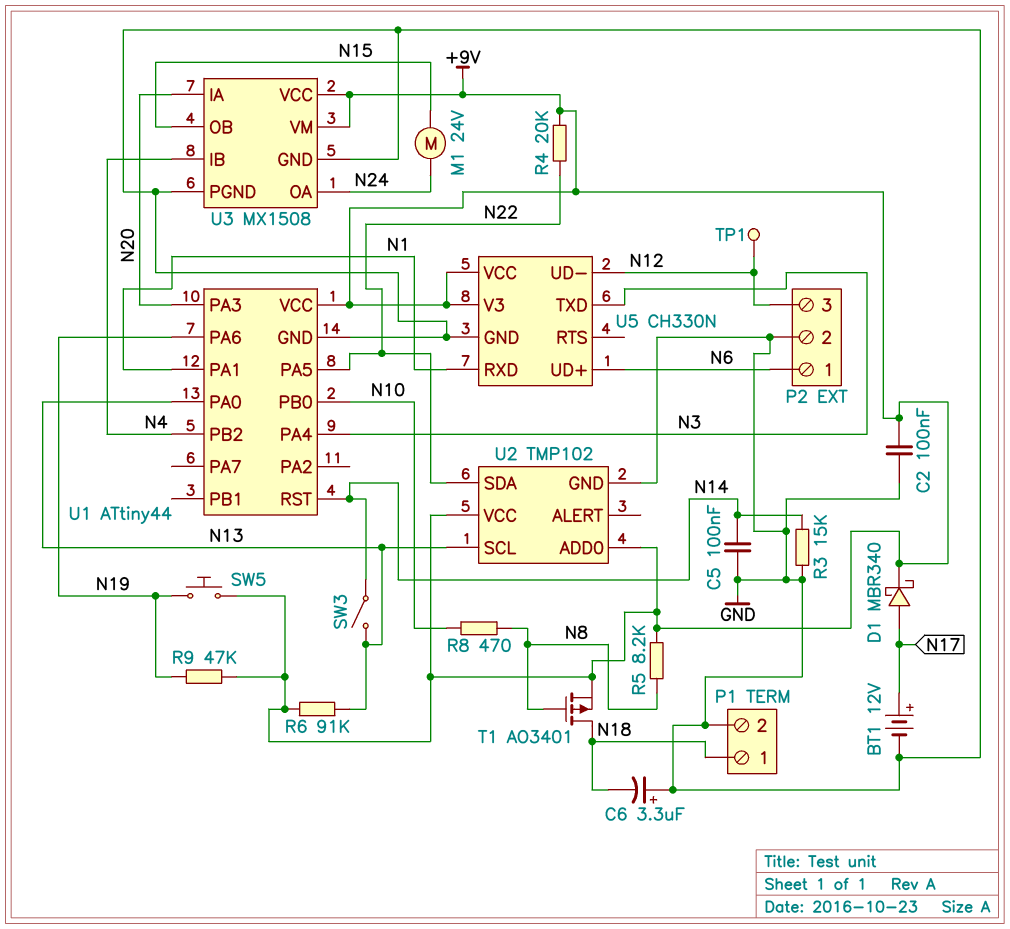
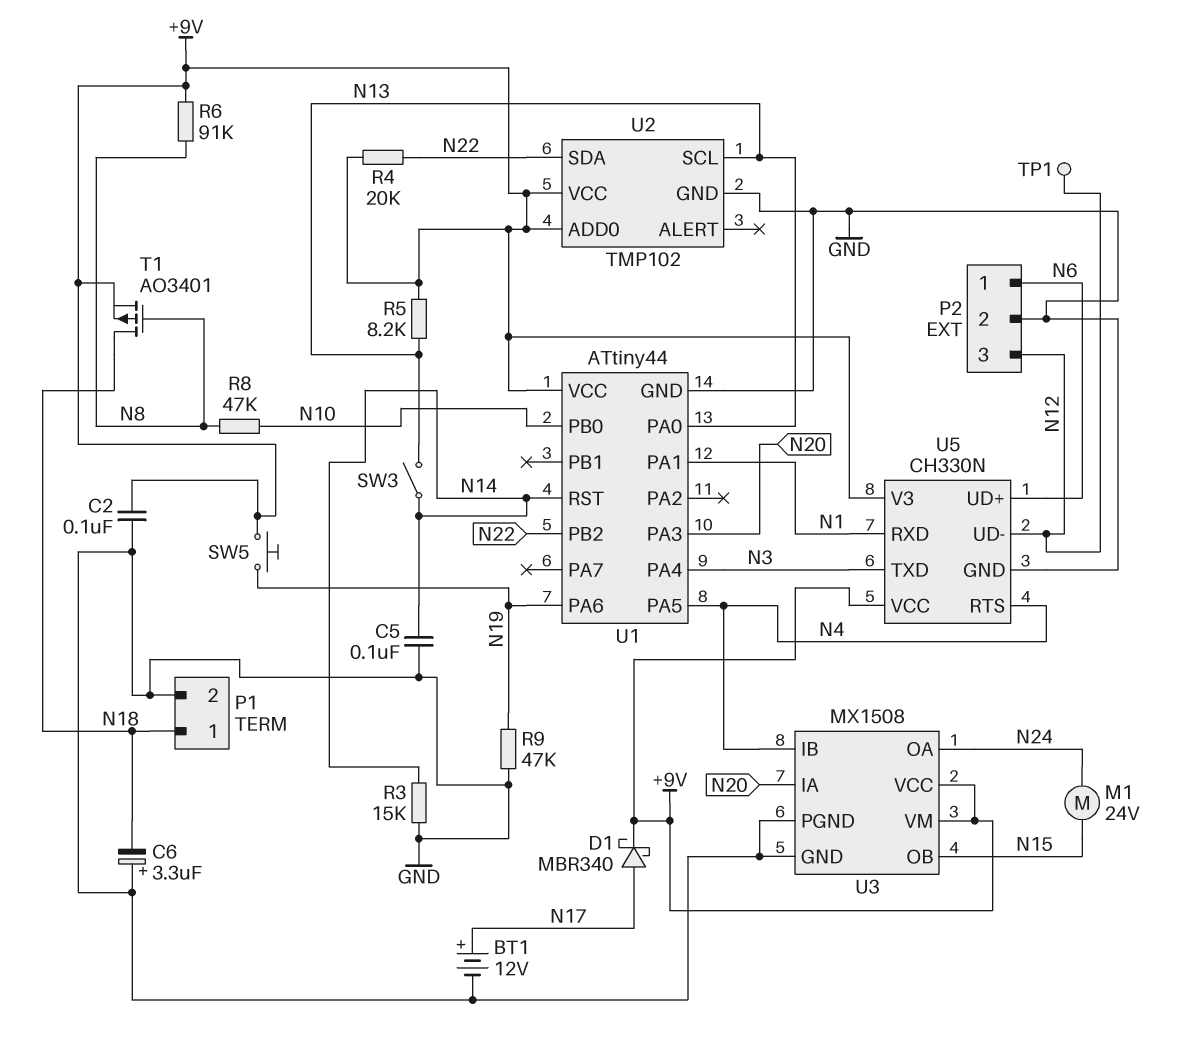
R5: 8.2k (+9V, N8) -> 8.2k (+9V, N13)
R6: 91k (+9V, N13) -> 91k (+9V, N8)
R8: 470 (N8, N10) -> 47k (N8, N10)
R9: 47k (+9V, N19) -> 47k (GND, N19)
U1 pin PA5: N22 -> N4
U1 pin PB2: N4 -> N22
U5 pin RTS: none -> N4

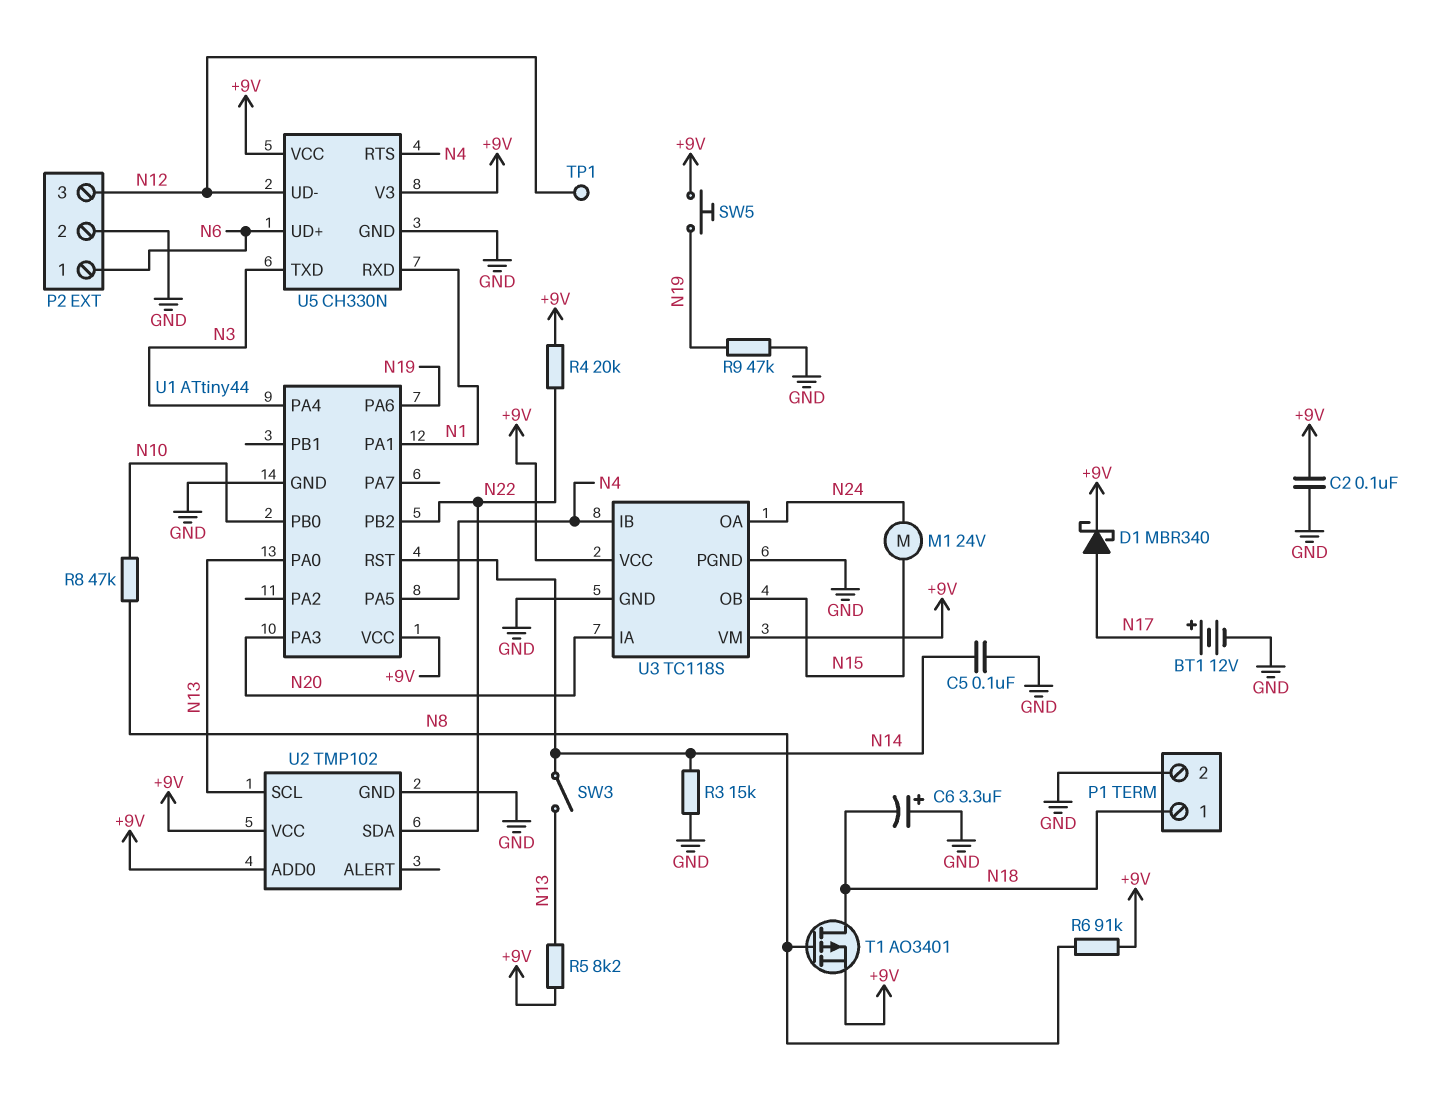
U3: MX1508 -> TC118S

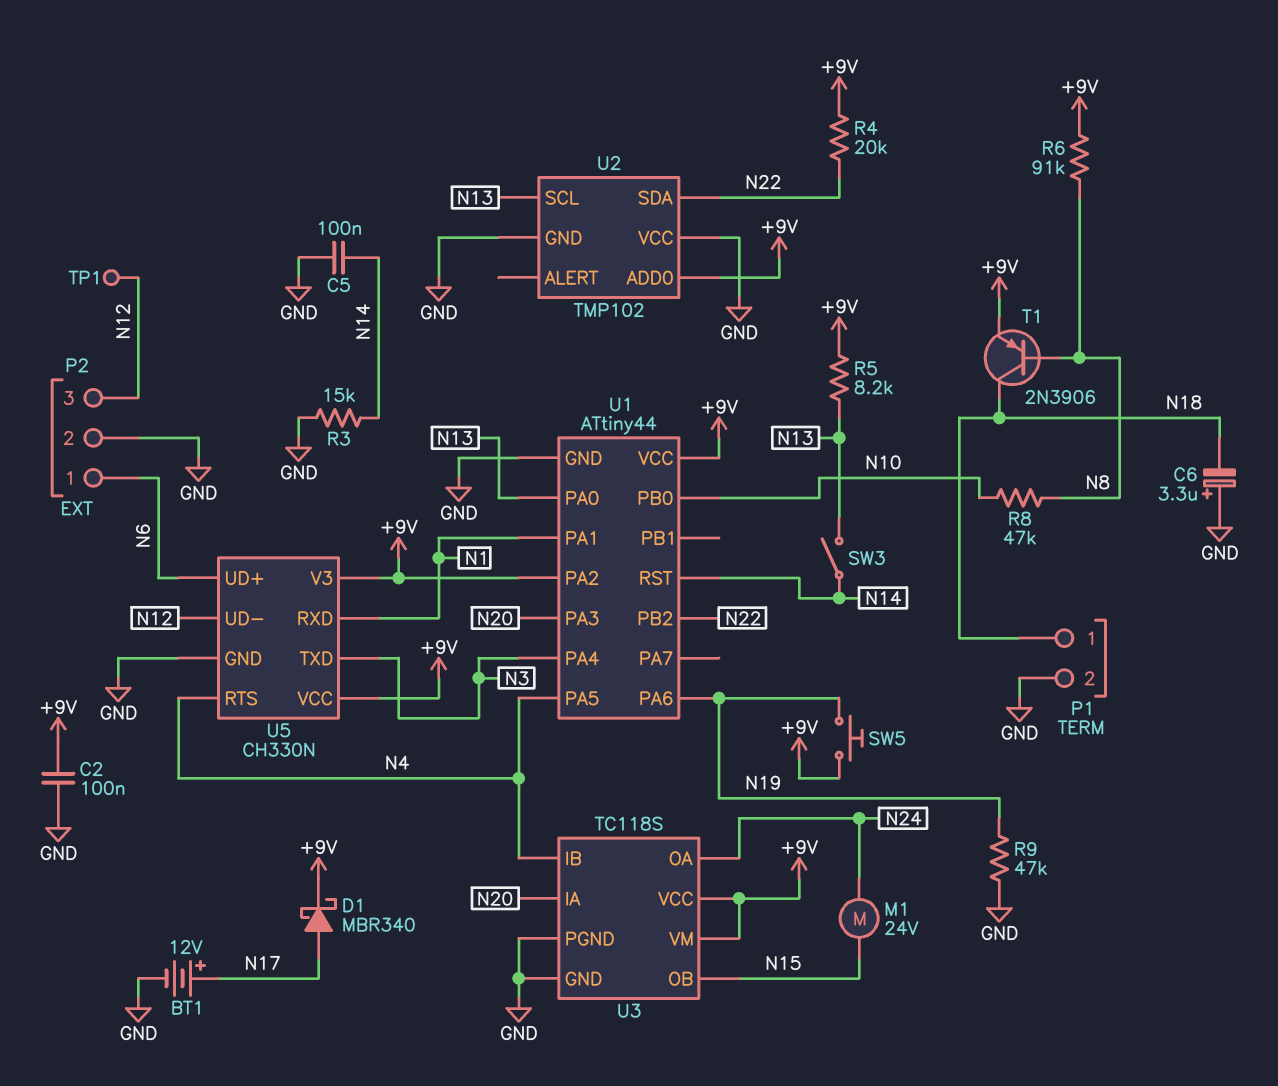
T1: PMOS AO3401 (G N8, D N18, S +9V) -> PNP 2N3906 (B N8, C N18, E +9V)
U1 pin PA2: none -> +9V
U2 pin VCC: +9V -> GND

